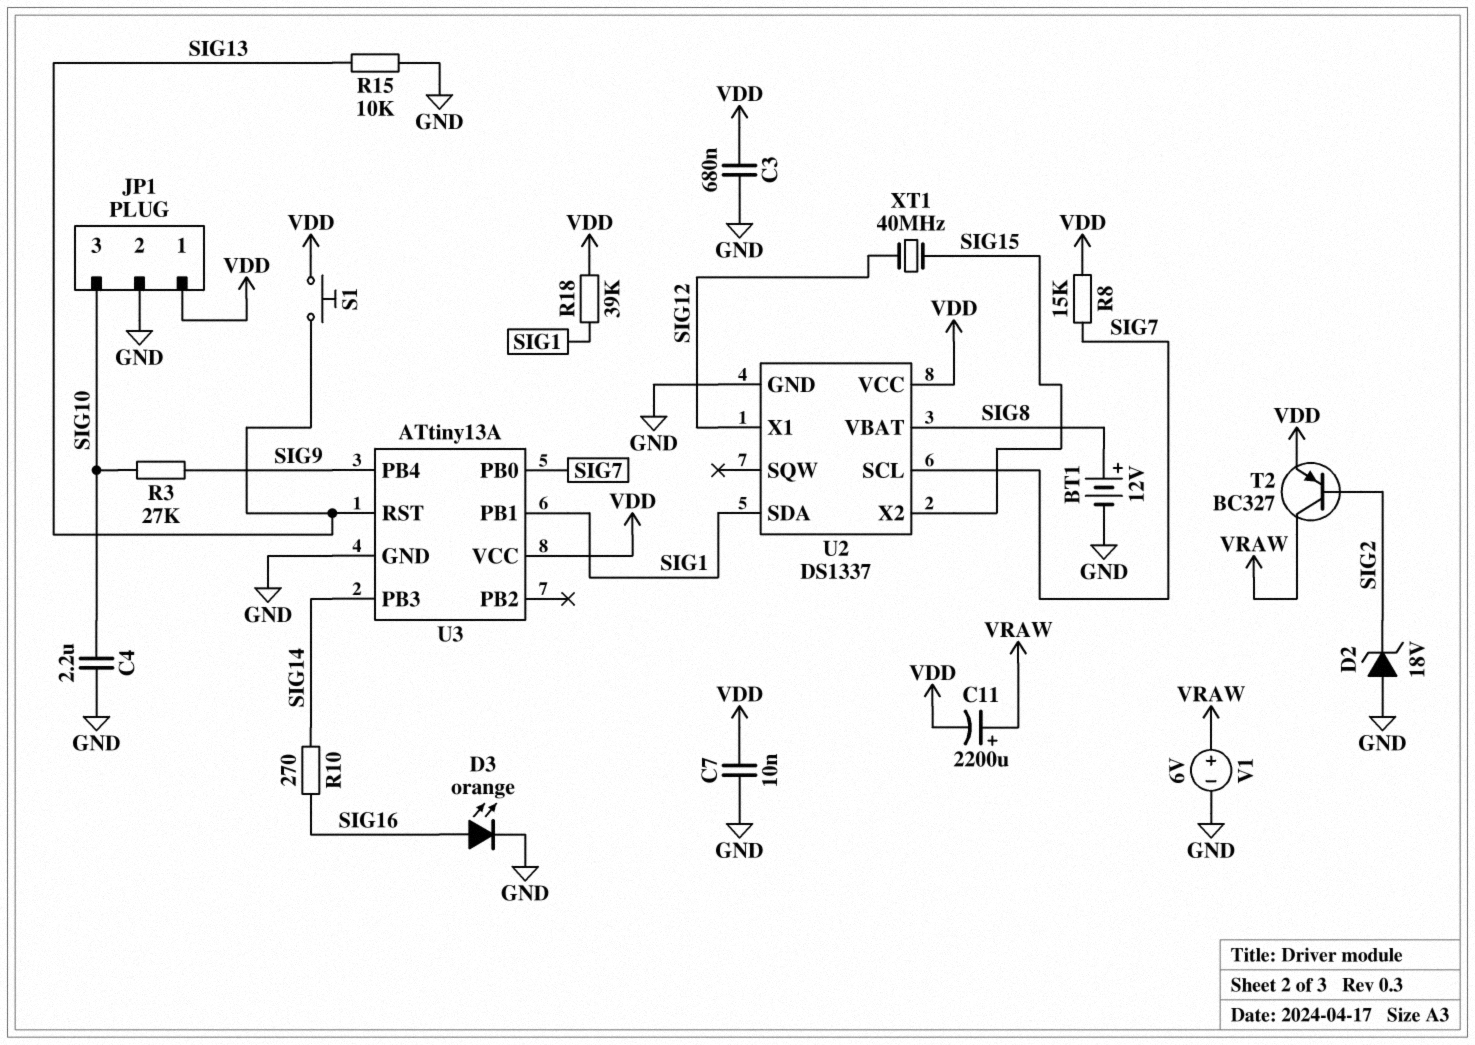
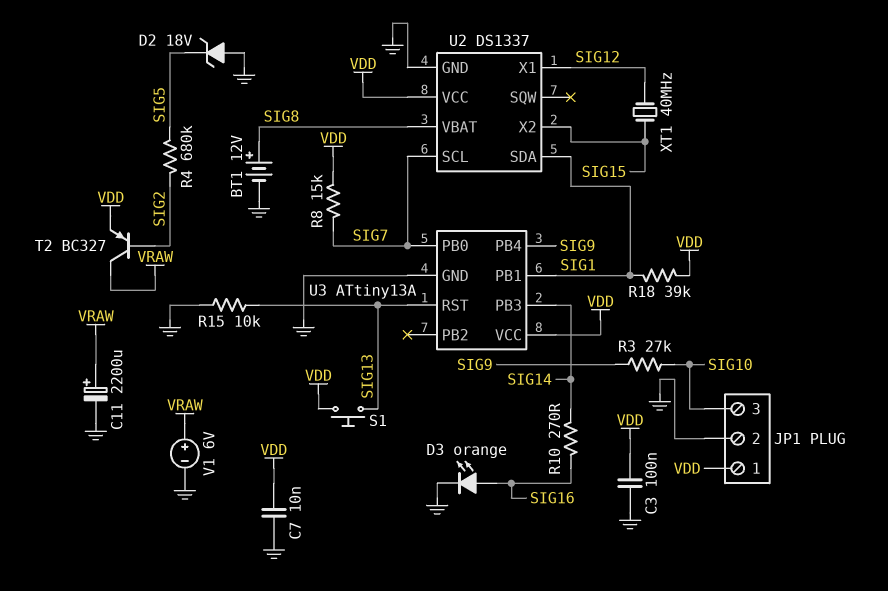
C3: 680nF (GND, VDD) -> 100nF (GND, VDD)
C4: 2.2uF (GND, SIG10) -> none
C11: 2200uF (plus VRAW, minus VDD) -> 2200uF (plus VRAW, minus GND)
D2: zener 18V (A GND, K SIG2) -> zener 18V (A GND, K SIG5)
R4: none -> 680k (SIG2, SIG5)

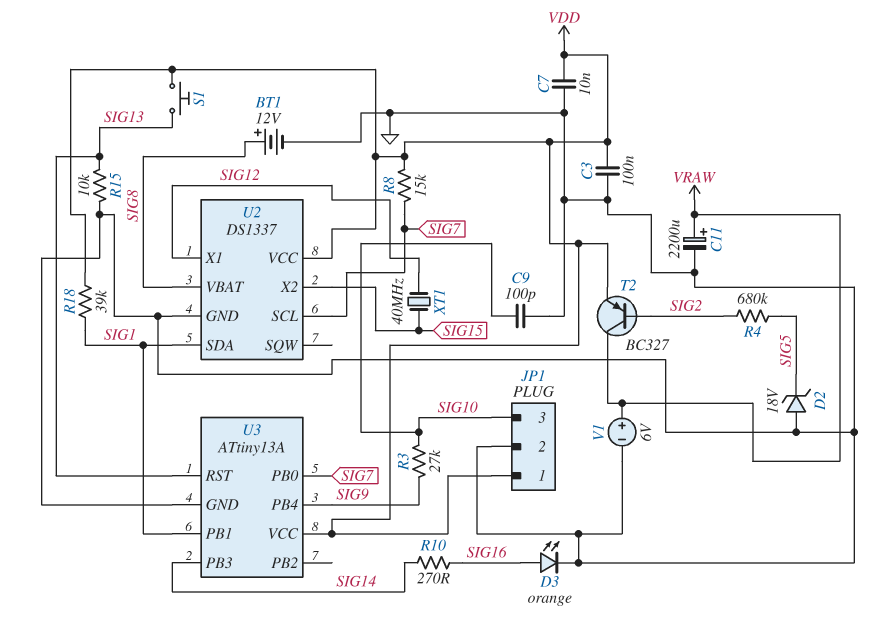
C9: none -> 100pF (GND, SIG10)

